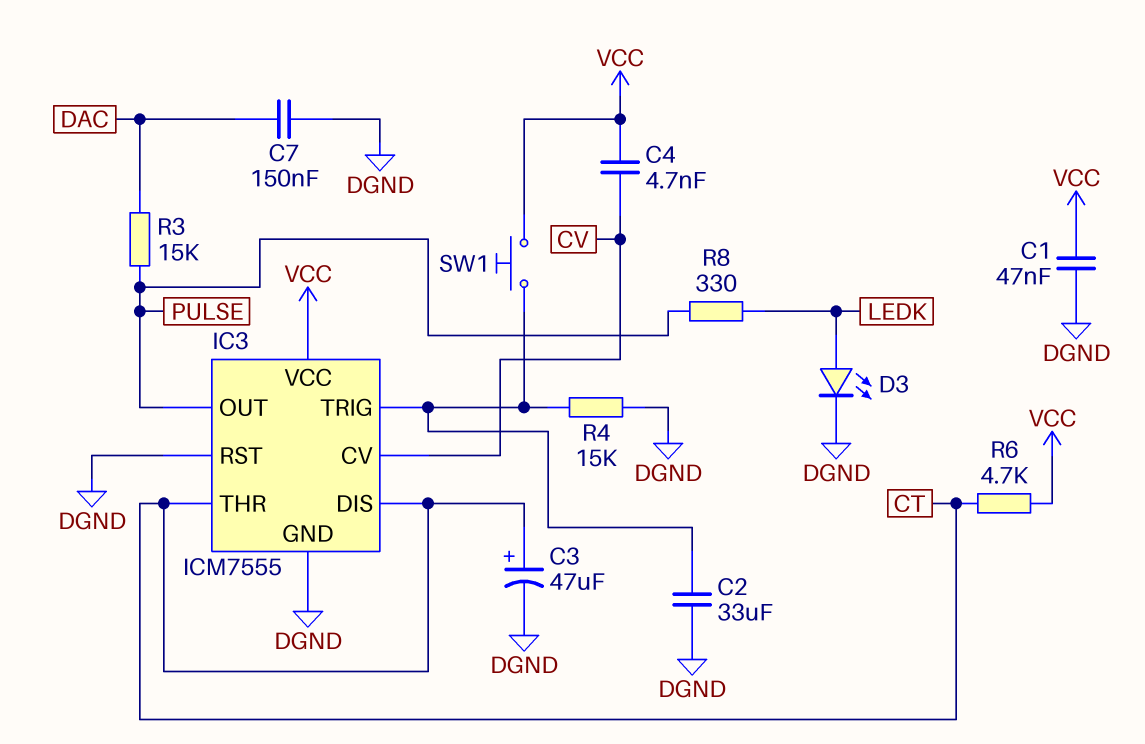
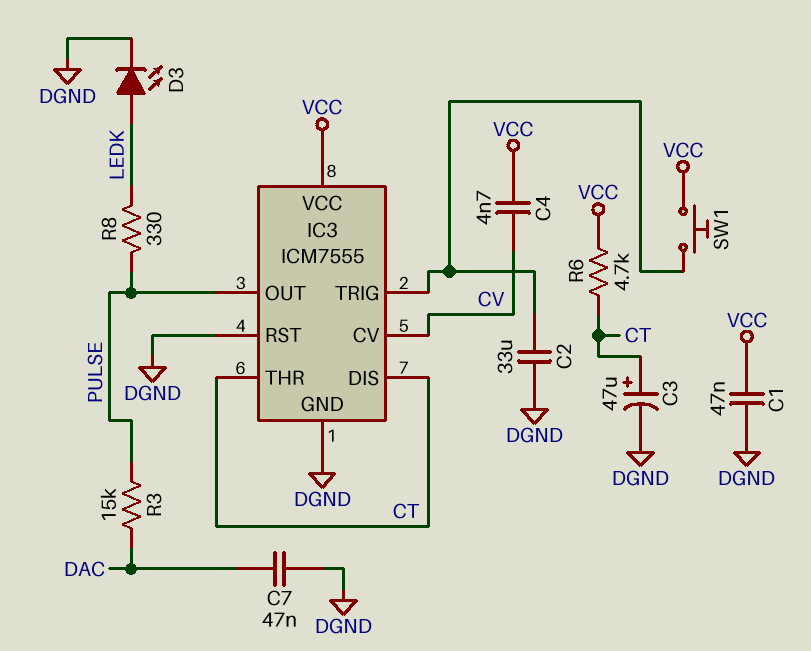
C7: 150nF (DAC, DGND) -> 47nF (DAC, DGND)
R4: 15k (DGND, IC3/TRIG) -> none

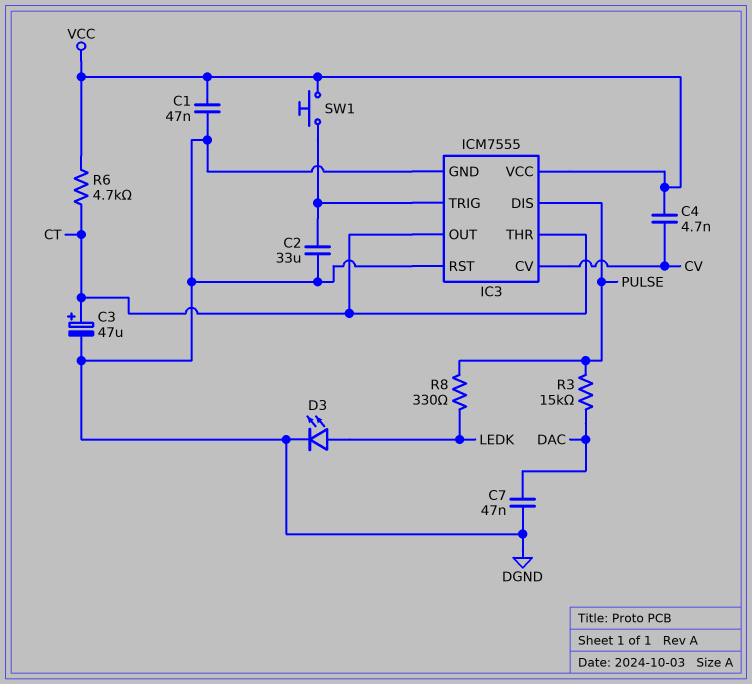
IC3 pin DIS: CT -> PULSE
IC3 pin OUT: PULSE -> CT

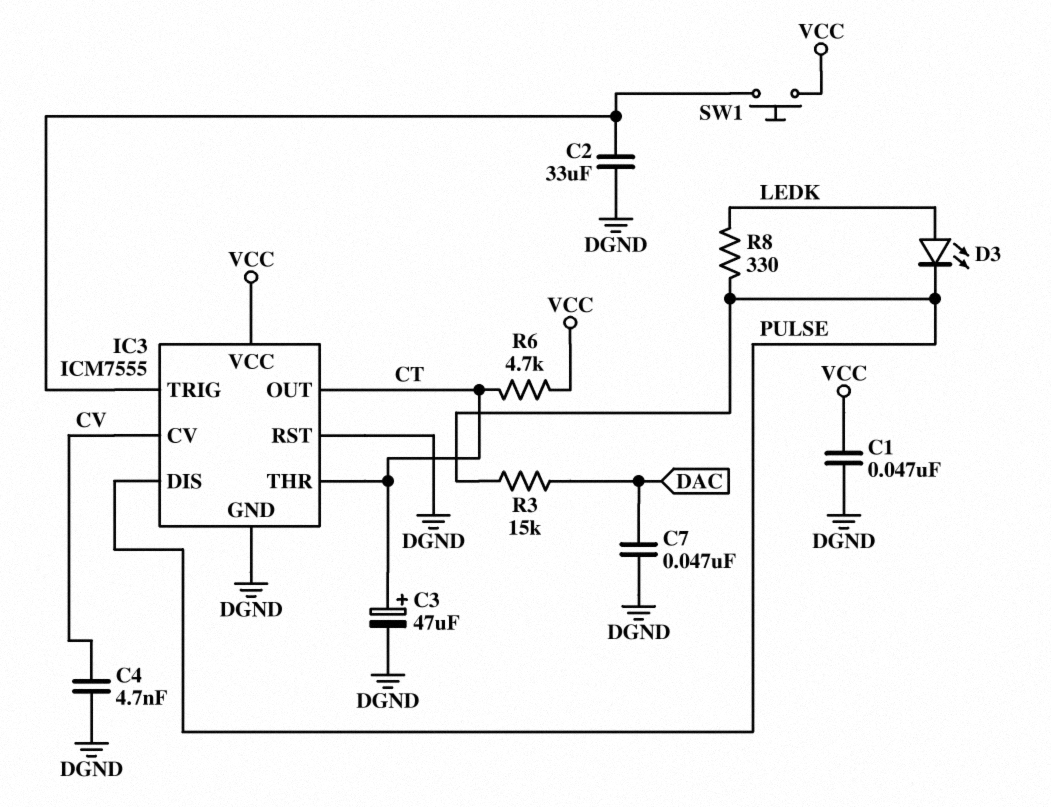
C4: 4.7nF (CV, VCC) -> 4.7nF (CV, DGND)
D3: LED (A LEDK, K DGND) -> LED (A LEDK, K PULSE)

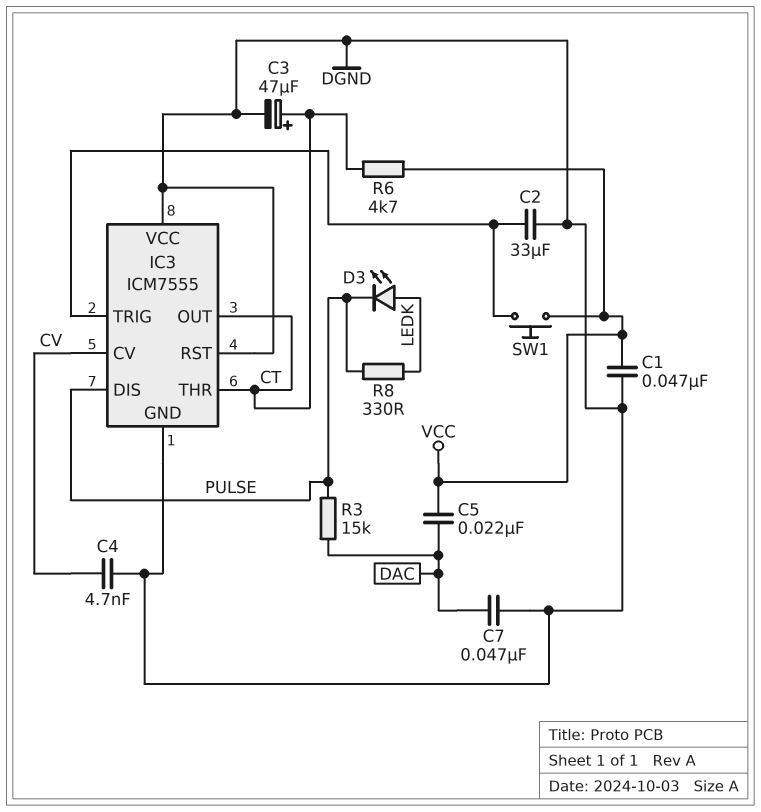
C5: none -> 22nF (DAC, VCC)
IC3 pin VCC: VCC -> DGND

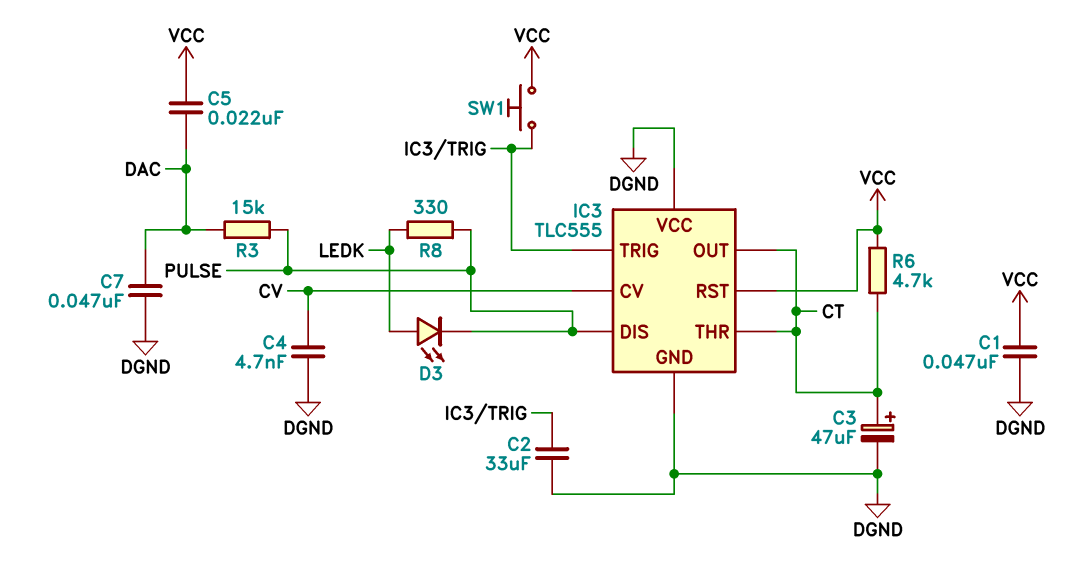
IC3: ICM7555 -> TLC555
IC3 pin RST: DGND -> VCC

